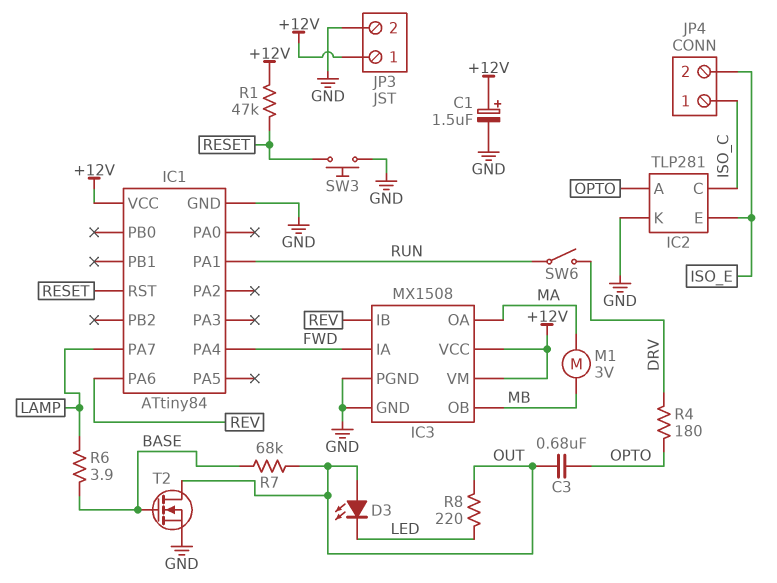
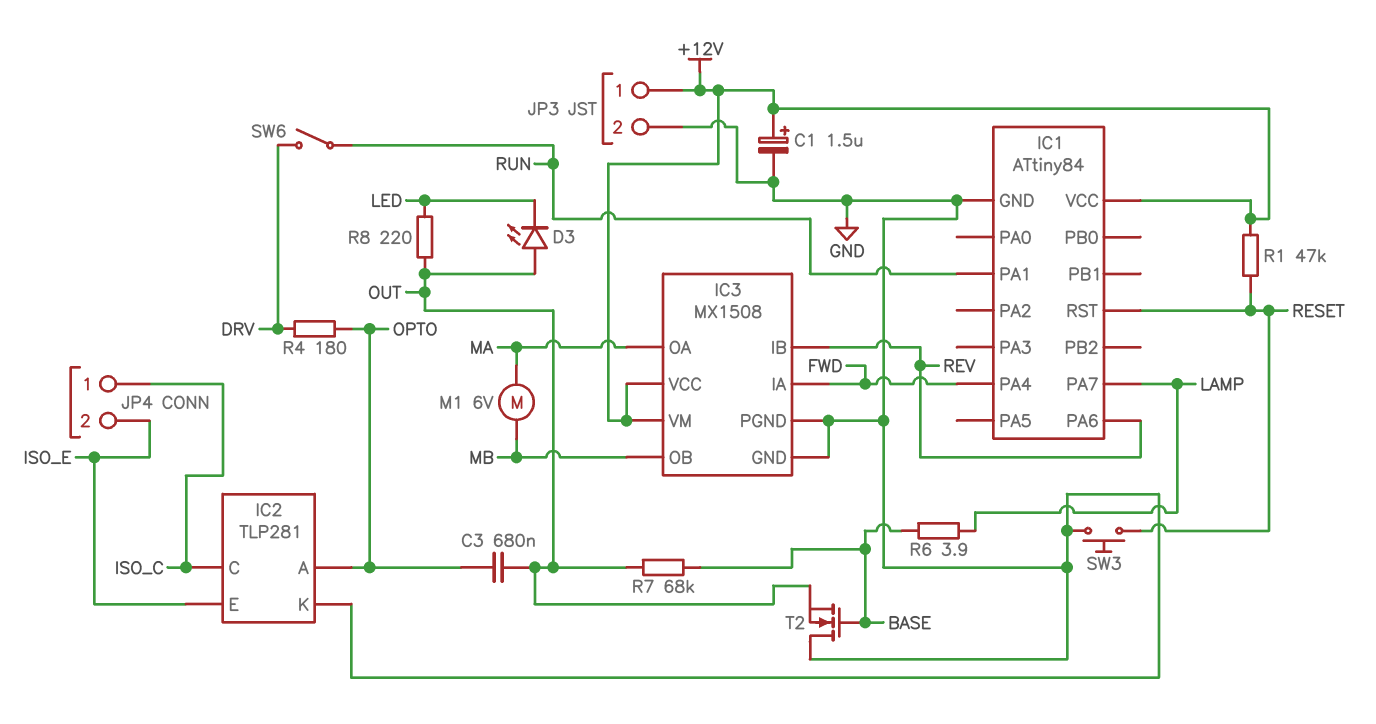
M1: motor 3V (MA, MB) -> motor 6V (MA, MB)
T2: NMOS (G BASE, D OUT, S GND) -> NMOS (G BASE, D GND, S OUT)

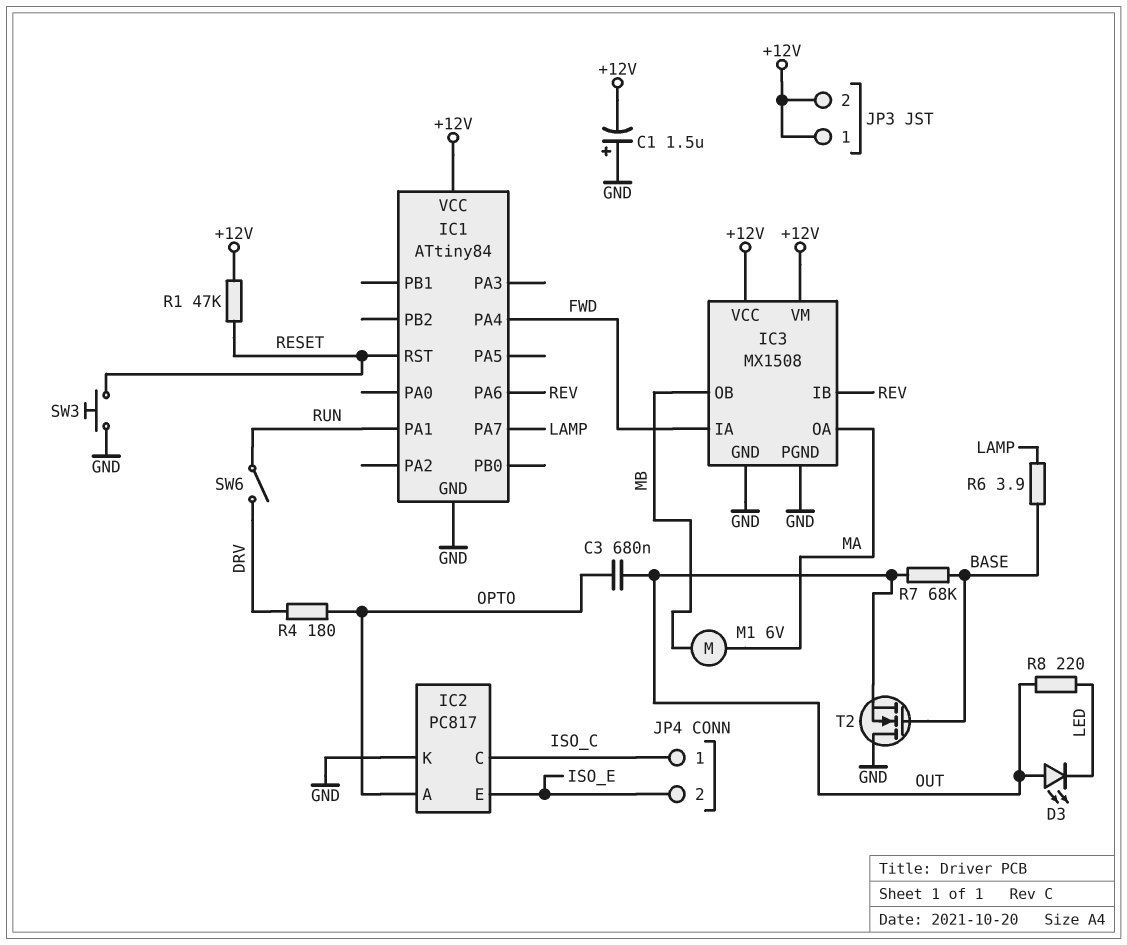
C1: 1.5uF (plus +12V, minus GND) -> 1.5uF (plus GND, minus +12V)
IC2: TLP281 -> PC817
JP3 pin 2: GND -> +12V

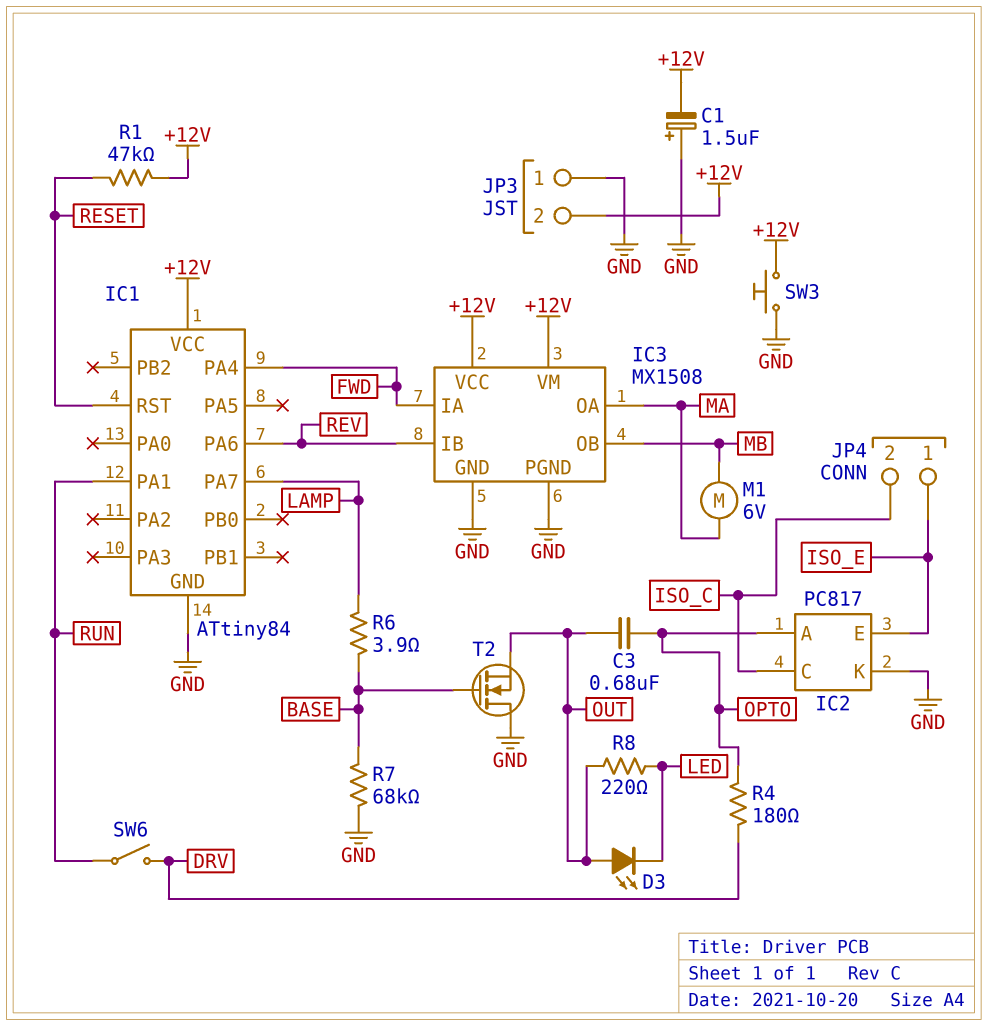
JP3 pin 1: +12V -> GND
JP4 pin 1: ISO_C -> ISO_E
JP4 pin 2: ISO_E -> ISO_C
R7: 68k (BASE, OUT) -> 68k (BASE, GND)
SW3: button (GND, RESET) -> button (+12V, GND)

